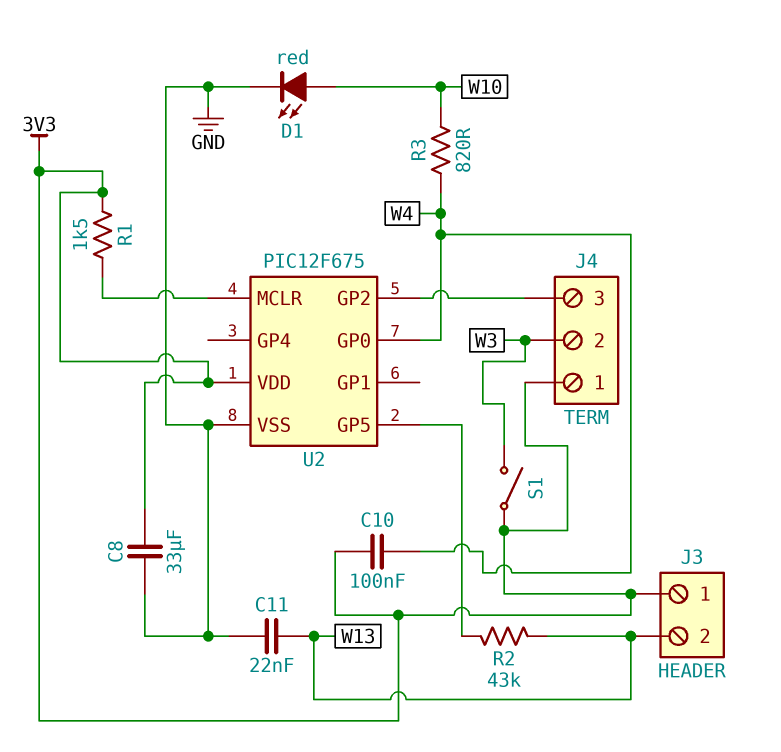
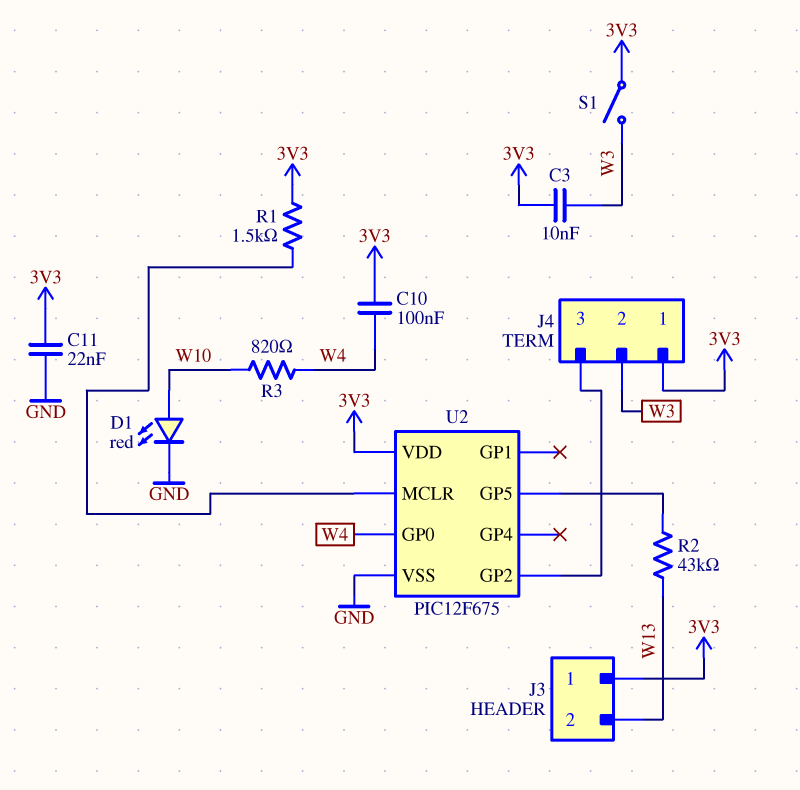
C3: none -> 10nF (3V3, W3)
C8: 33uF (3V3, GND) -> none
C11: 22nF (GND, W13) -> 22nF (3V3, GND)

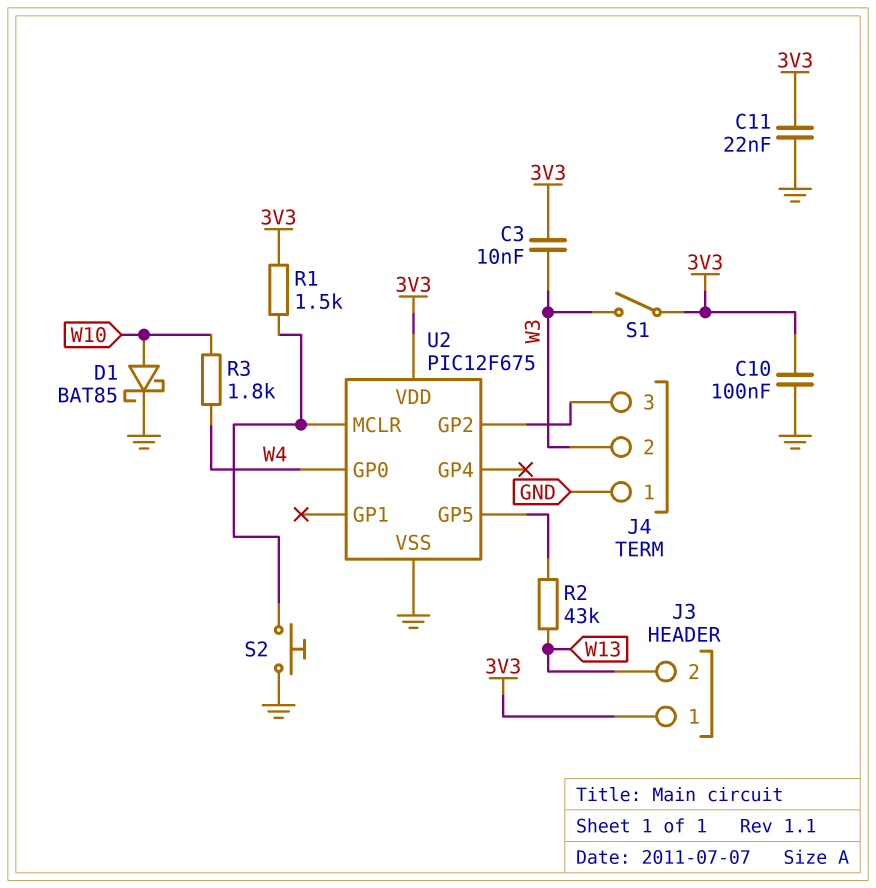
C10: 100nF (3V3, W4) -> 100nF (3V3, GND)
D1: LED red (A W10, K GND) -> schottky BAT85 (A W10, K GND)
J4 pin 1: 3V3 -> GND
R3: 820 (W4, W10) -> 1.8k (W4, W10)
S2: none -> button (GND, U2/MCLR)

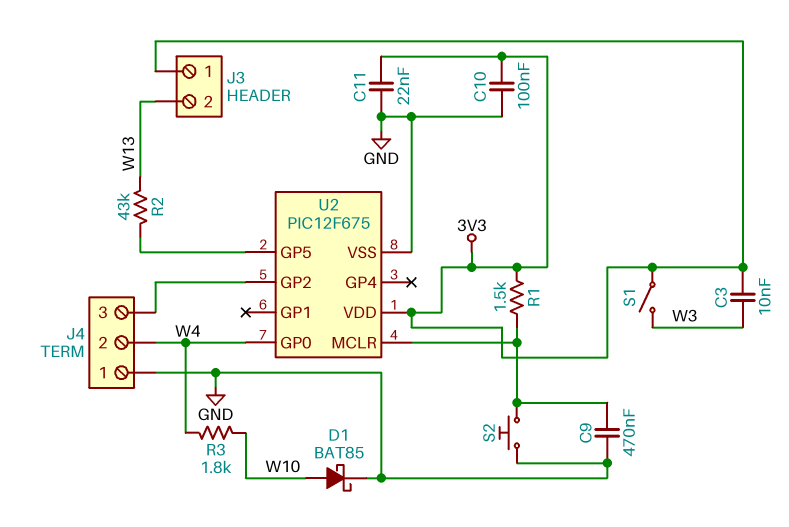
C9: none -> 470nF (GND, U2/MCLR)
J4 pin 2: W3 -> W4

